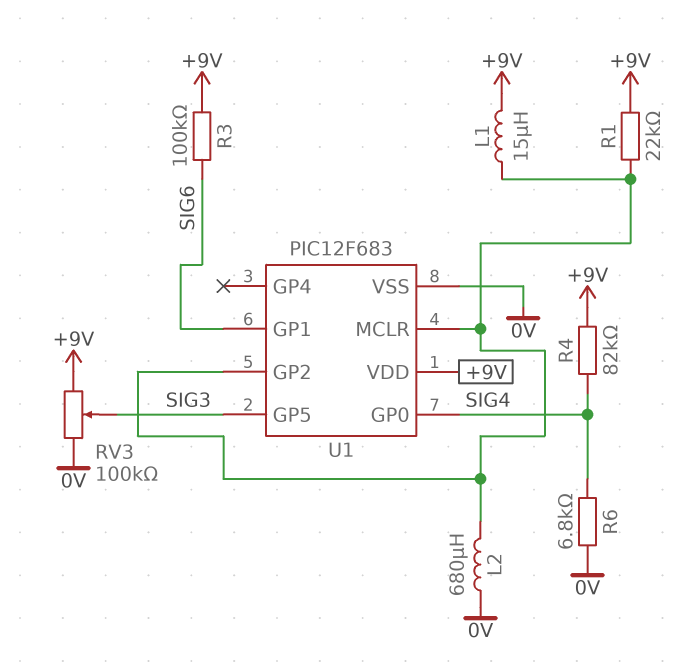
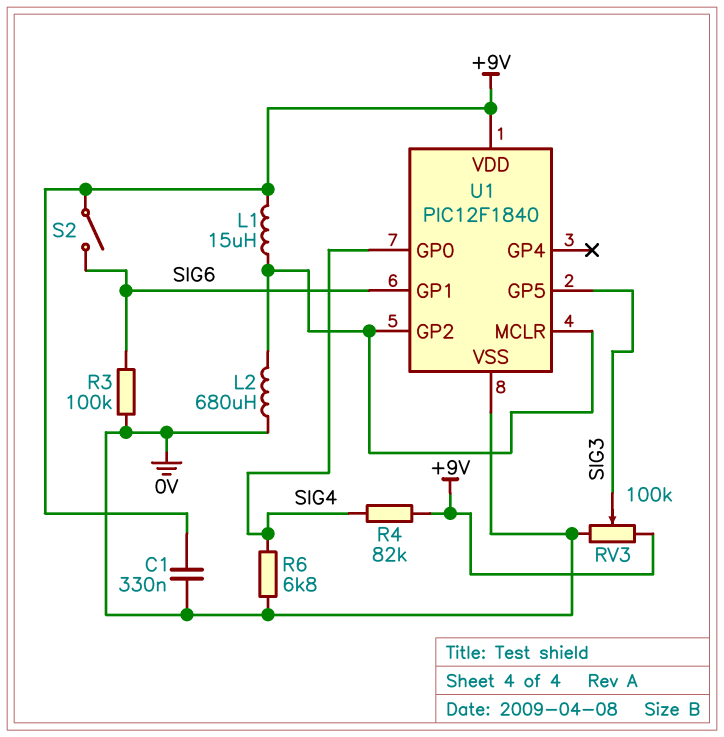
C1: none -> 330nF (+9V, 0V)
R1: 22k (+9V, U1/GP2) -> none
R3: 100k (+9V, SIG6) -> 100k (0V, SIG6)
S2: none -> switch (+9V, SIG6)
U1: PIC12F683 -> PIC12F1840

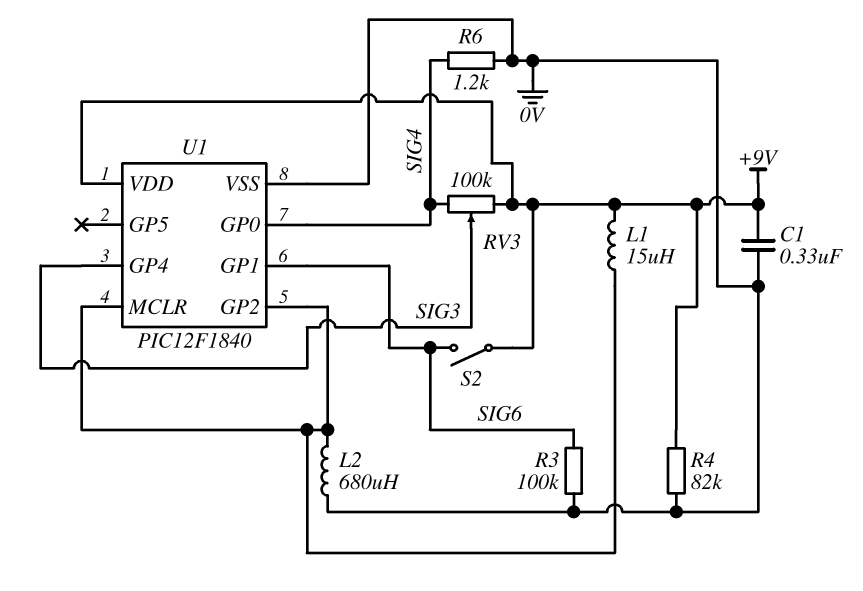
R4: 82k (+9V, SIG4) -> 82k (+9V, 0V)
R6: 6.8k (0V, SIG4) -> 1.2k (0V, SIG4)
RV3: 100k (+9V, 0V, wiper SIG3) -> 100k (+9V, SIG4, wiper SIG3)
U1 pin GP4: none -> SIG3
U1 pin GP5: SIG3 -> none

